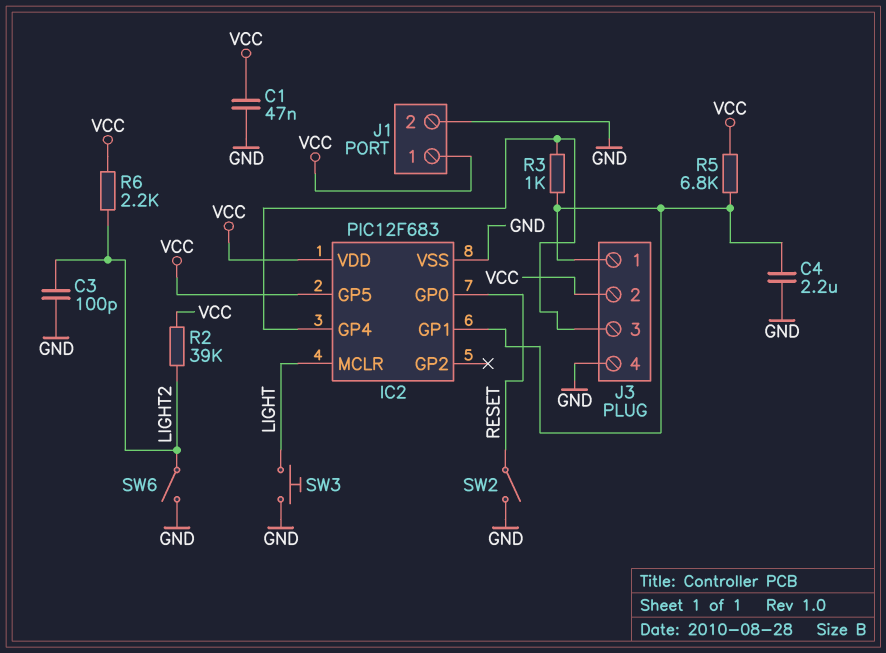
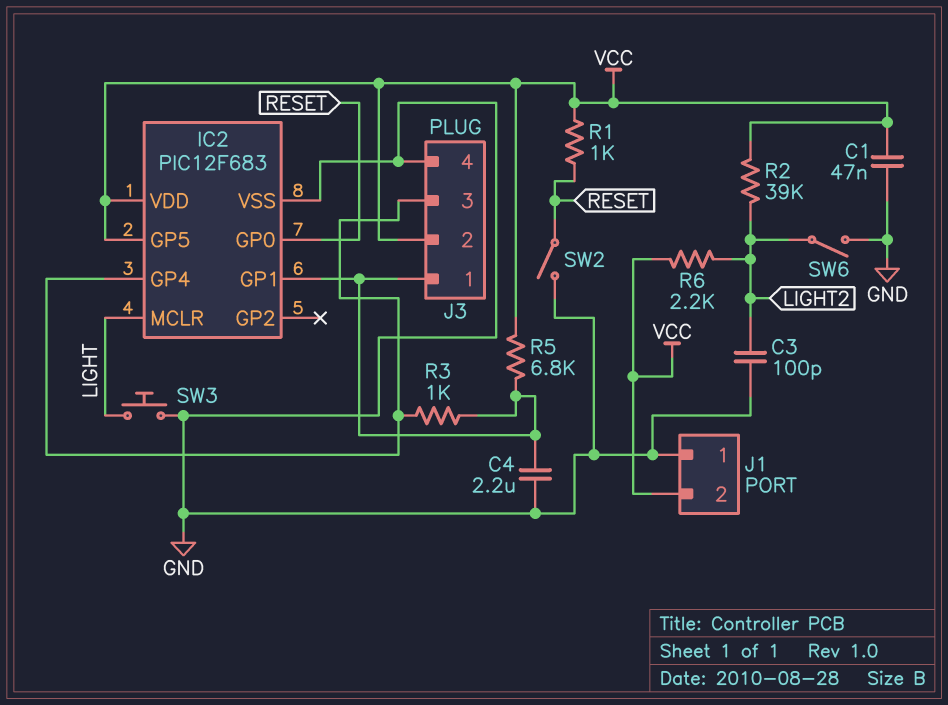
J1 pin 1: VCC -> GND
J1 pin 2: GND -> VCC
R1: none -> 1k (RESET, VCC)

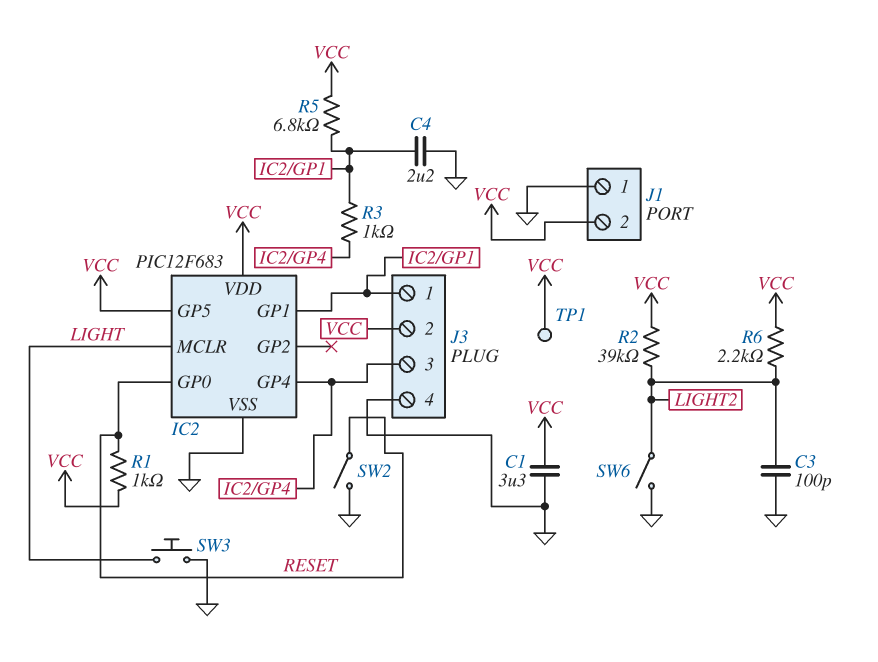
C1: 47nF (GND, VCC) -> 3.3uF (GND, VCC)
TP1: none -> test point (VCC)

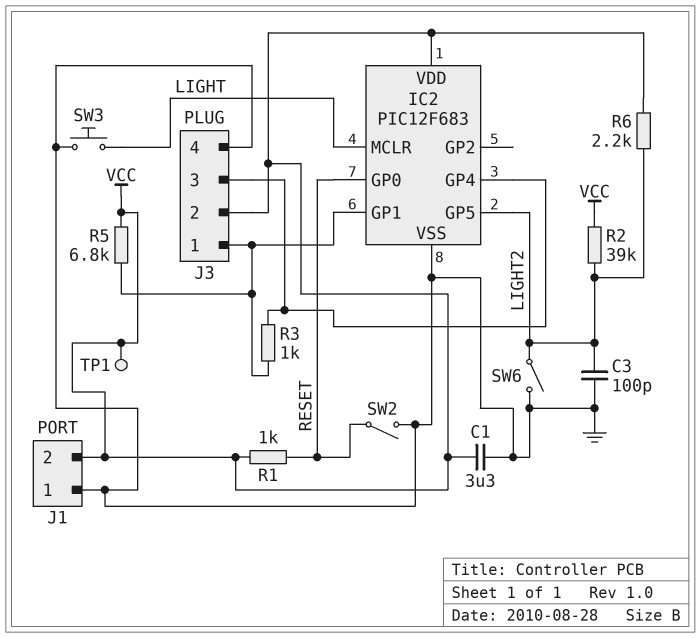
C4: 2.2uF (GND, IC2/GP1) -> none
IC2 pin GP5: VCC -> LIGHT2

